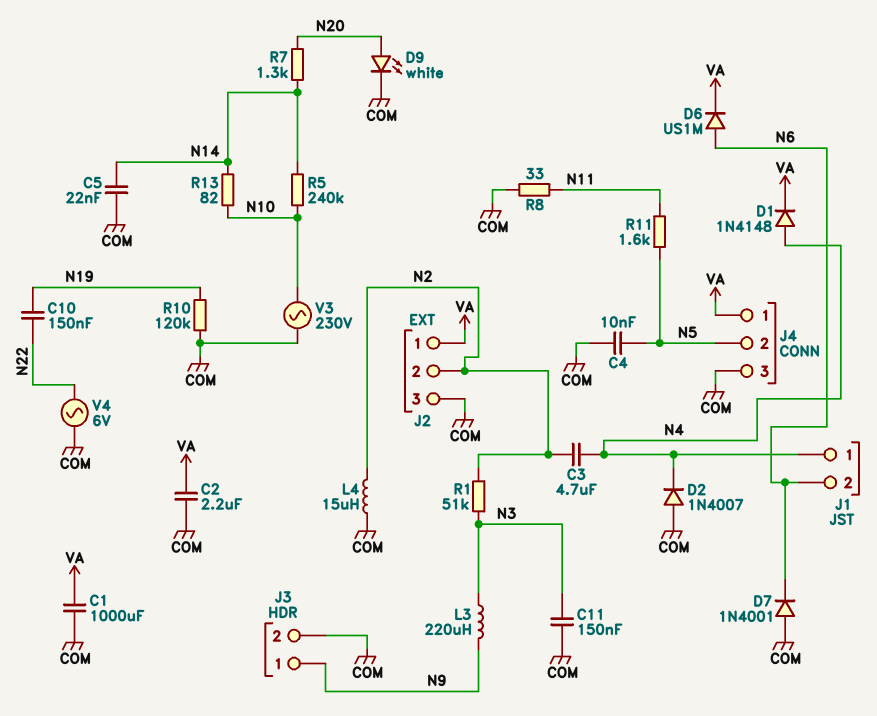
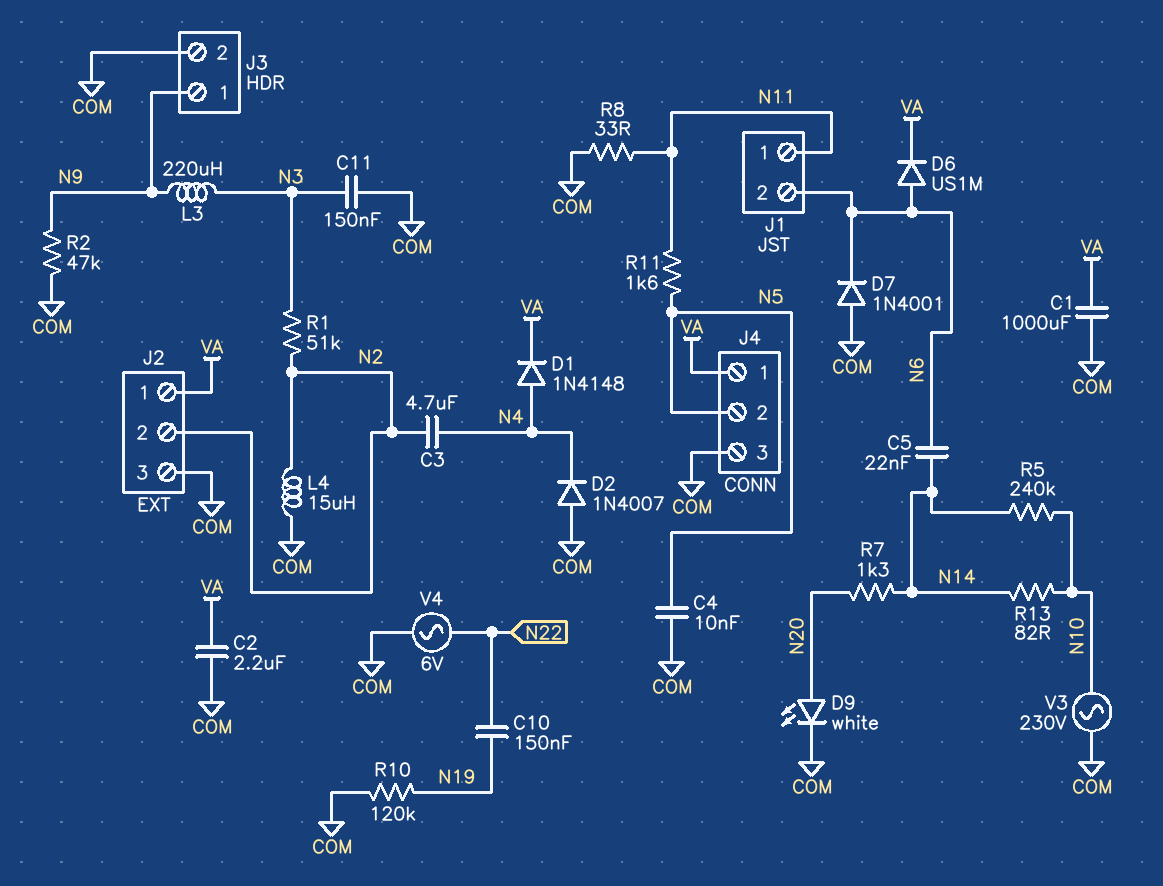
C5: 22nF (COM, N14) -> 22nF (N6, N14)
J1 pin 1: N4 -> N11
R2: none -> 47k (COM, N9)

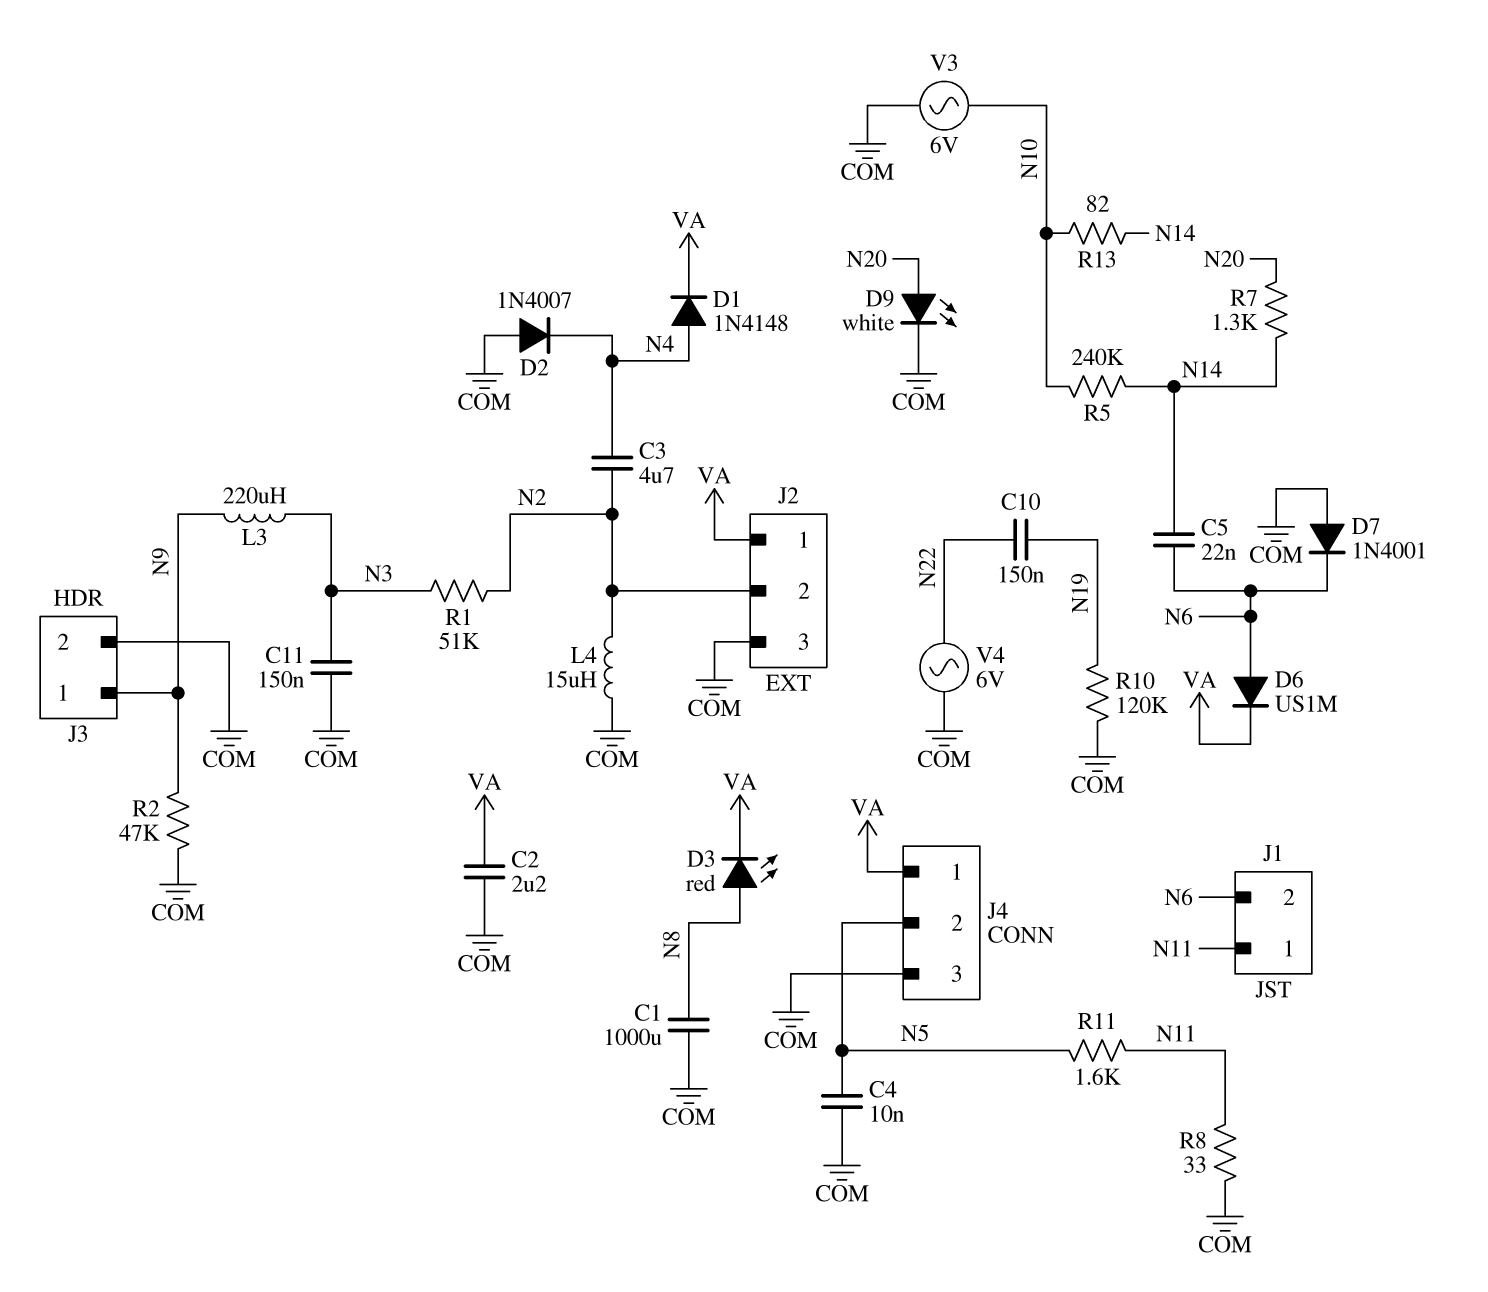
C1: 1000uF (COM, VA) -> 1000uF (COM, N8)
D3: none -> LED red (A N8, K VA)
V3: AC 230V (COM, N10) -> AC 6V (COM, N10)

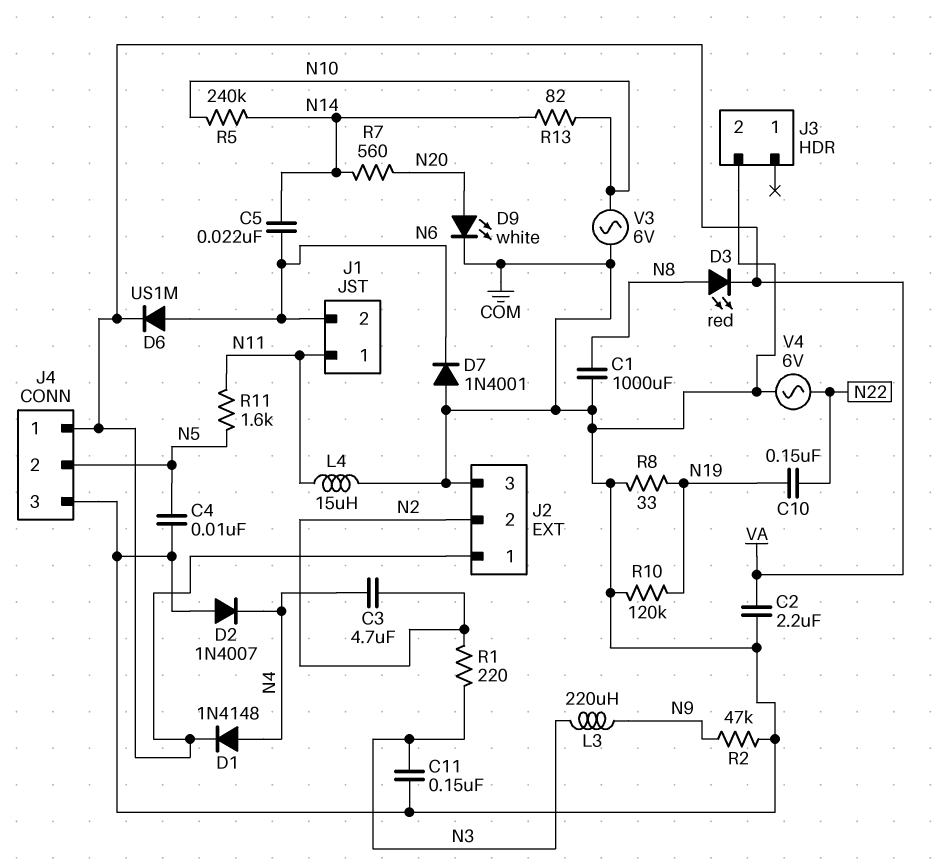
J3 pin 1: N9 -> none
L4: 15uH (COM, N2) -> 15uH (COM, N11)
R1: 51k (N2, N3) -> 220 (N2, N3)
R7: 1.3k (N14, N20) -> 560 (N14, N20)
R8: 33 (COM, N11) -> 33 (COM, N19)

